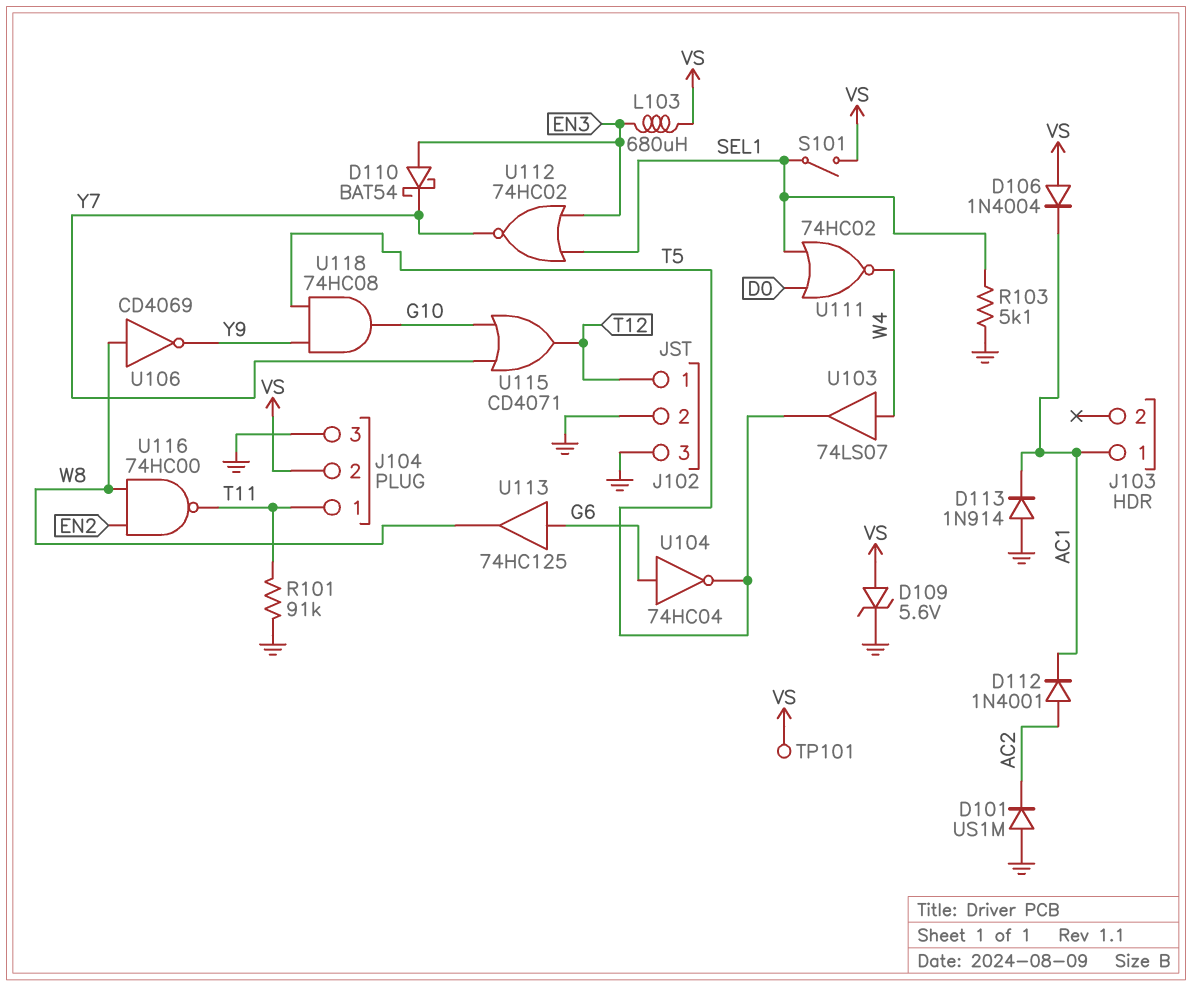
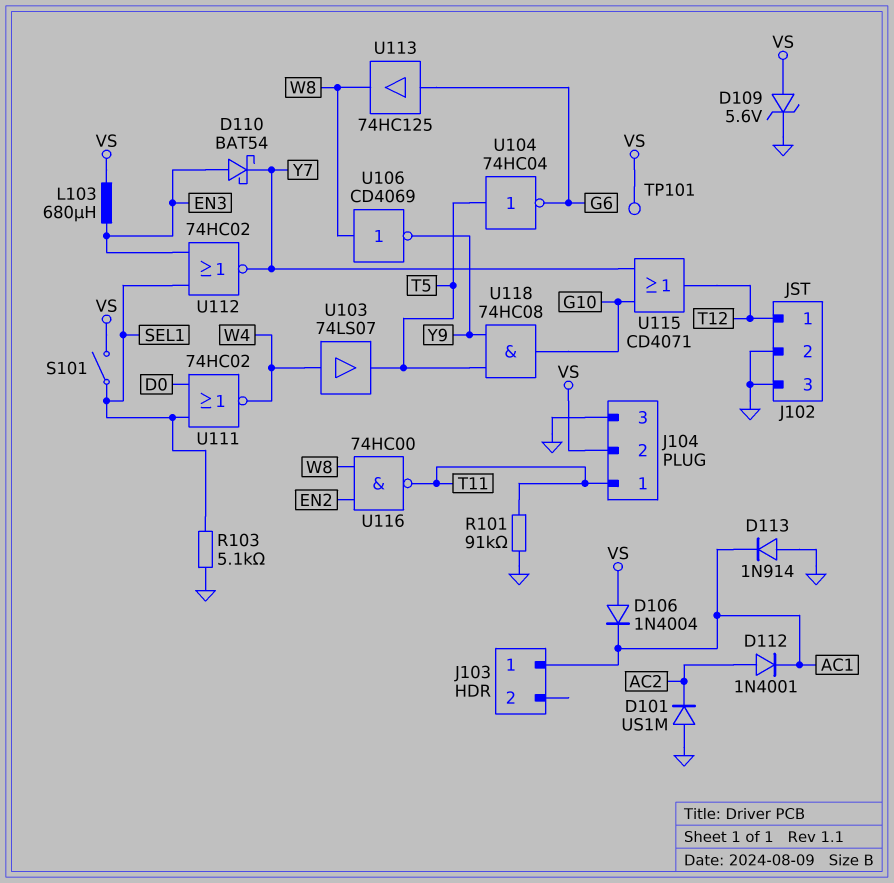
U104: NOT 74HC04 (in G6, out T5) -> NOT 74HC04 (in T5, out G6)

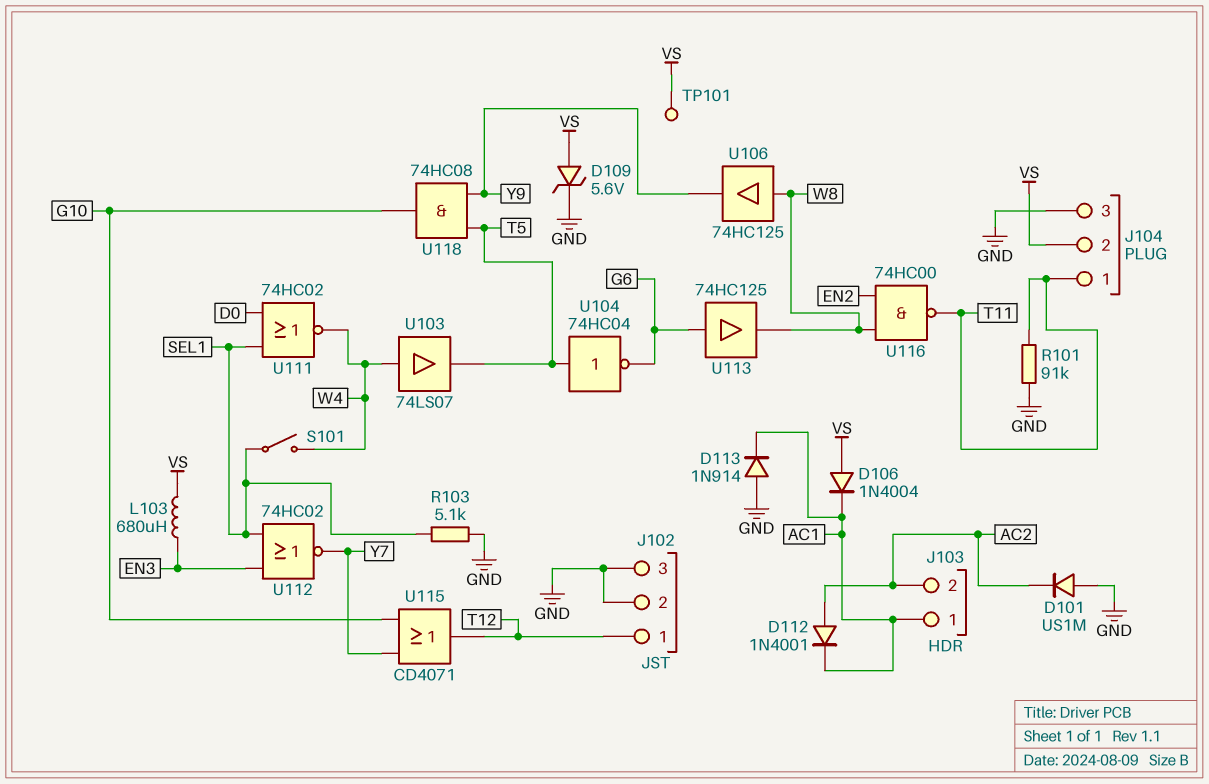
D110: schottky BAT54 (A EN3, K Y7) -> none
J103 pin 2: none -> AC2
S101: switch (SEL1, VS) -> switch (SEL1, W4)
U106: NOT CD4069 (in W8, out Y9) -> buffer 74HC125 (in W8, out Y9)

